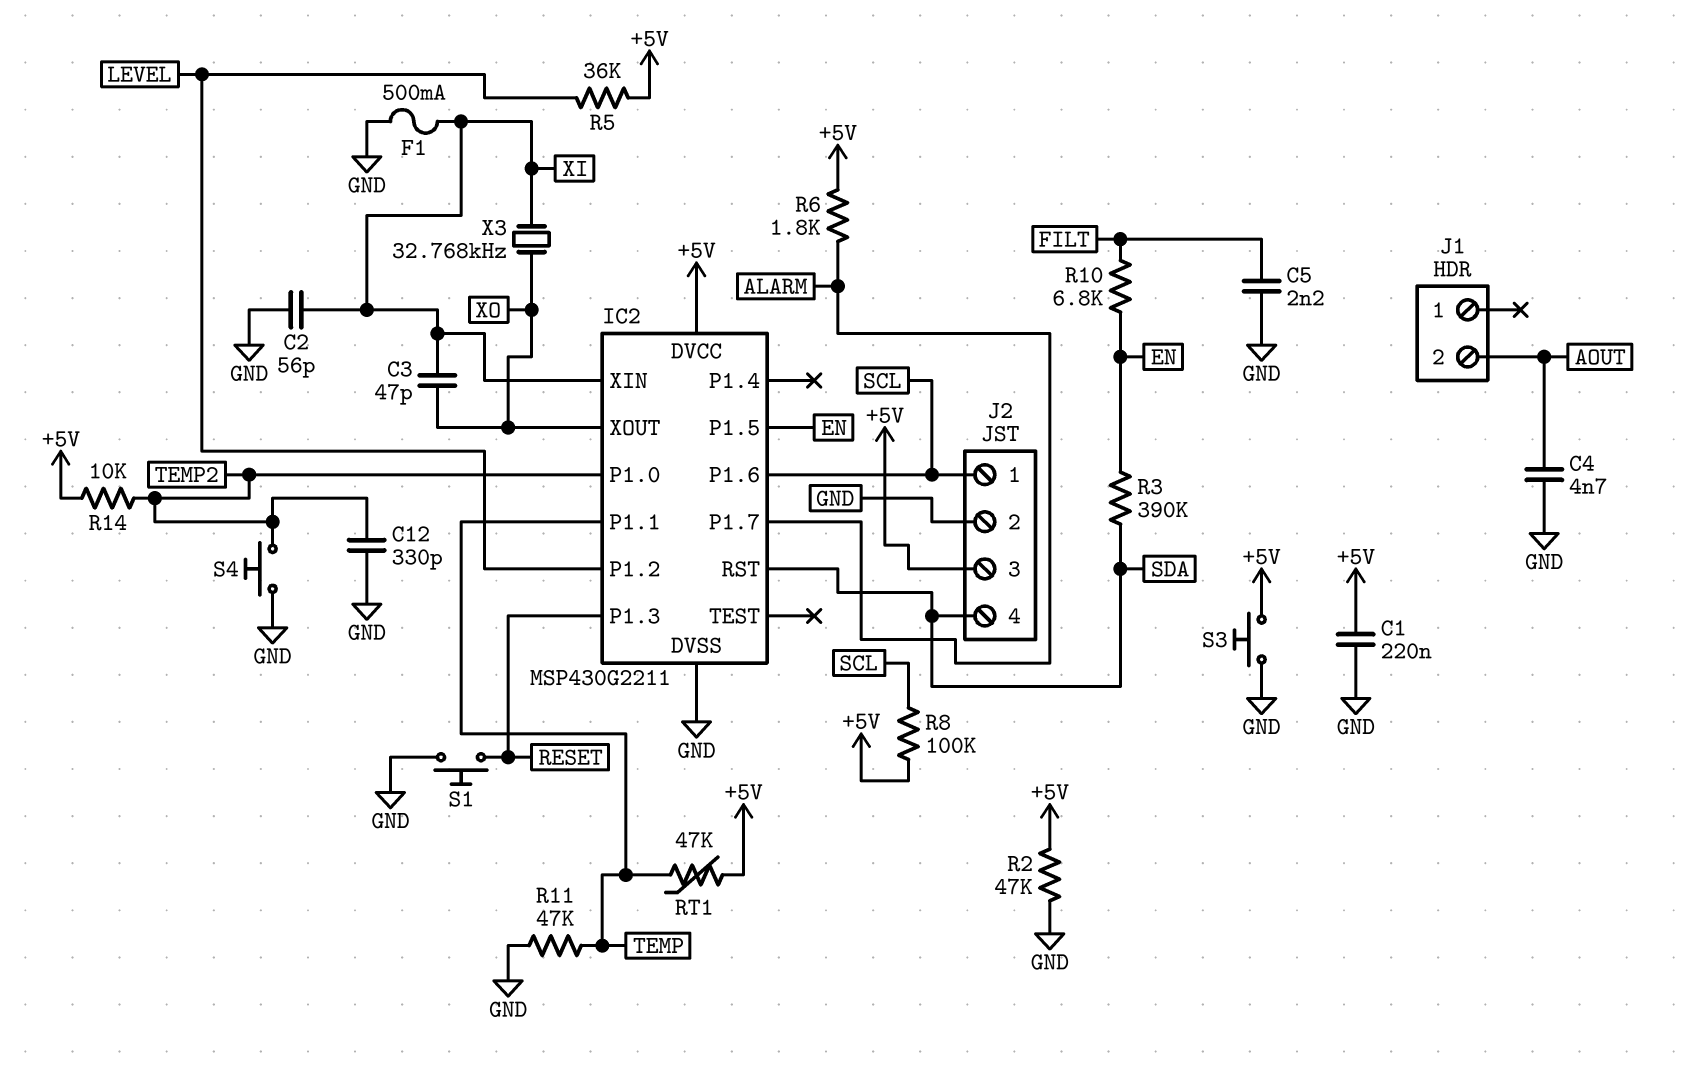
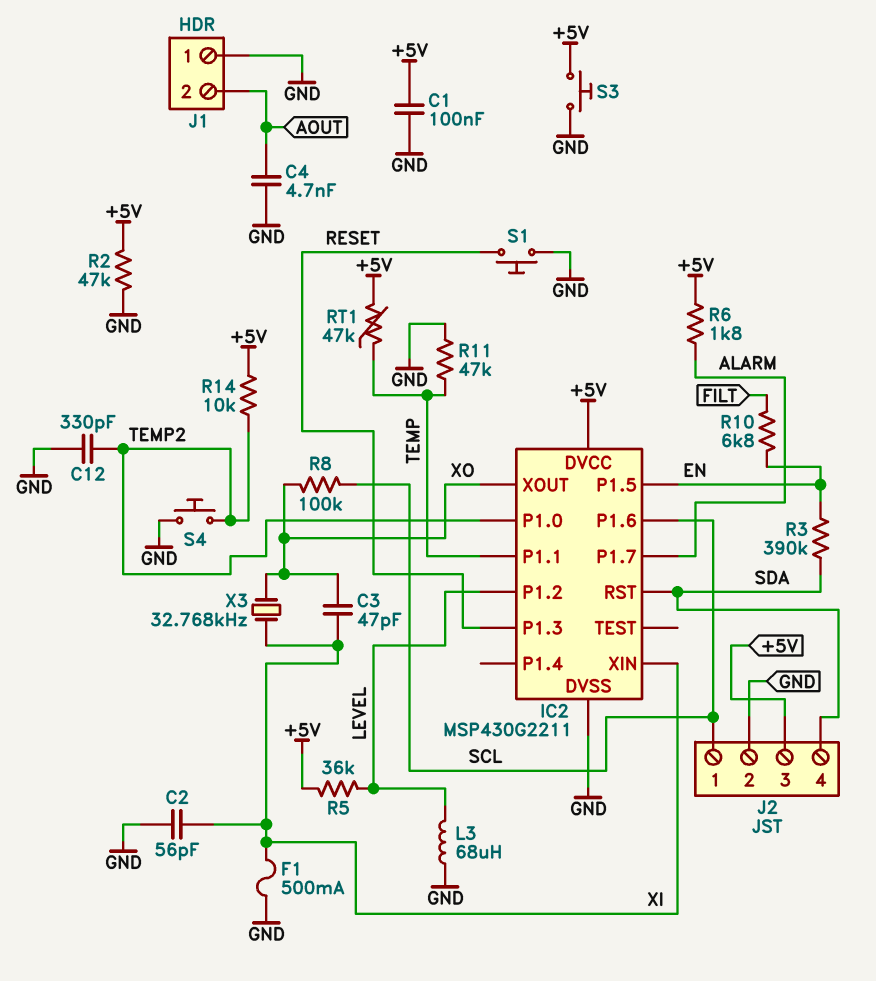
C1: 220nF (+5V, GND) -> 100nF (+5V, GND)
C5: 2.2nF (FILT, GND) -> none
J1 pin 1: none -> GND
L3: none -> 68uH (GND, LEVEL)
R8: 100k (+5V, SCL) -> 100k (SCL, XO)

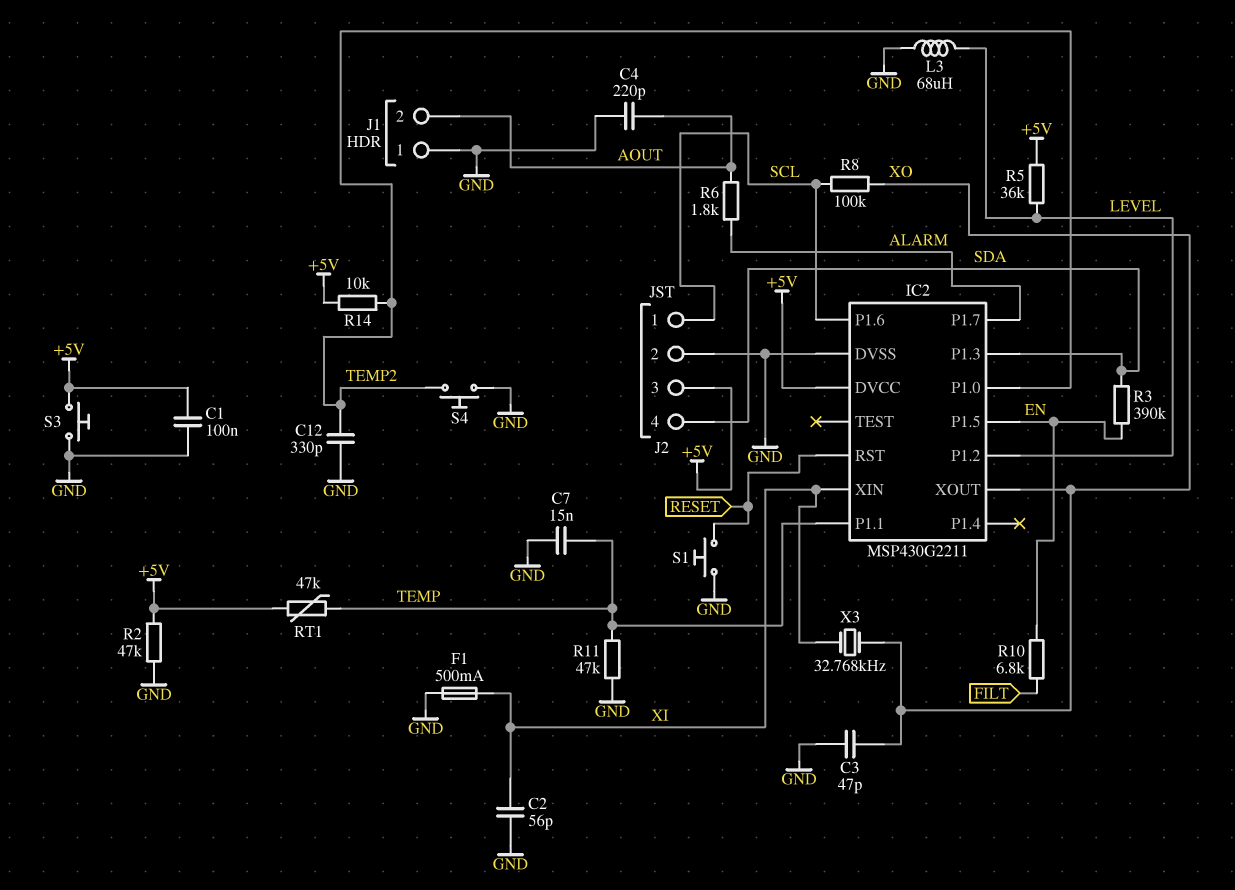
C3: 47pF (XI, XO) -> 47pF (GND, XO)
C4: 4.7nF (AOUT, GND) -> 220pF (AOUT, GND)
C7: none -> 15nF (GND, TEMP)
IC2 pin P1.3: RESET -> SDA
IC2 pin RST: SDA -> RESET
R6: 1.8k (+5V, ALARM) -> 1.8k (ALARM, AOUT)

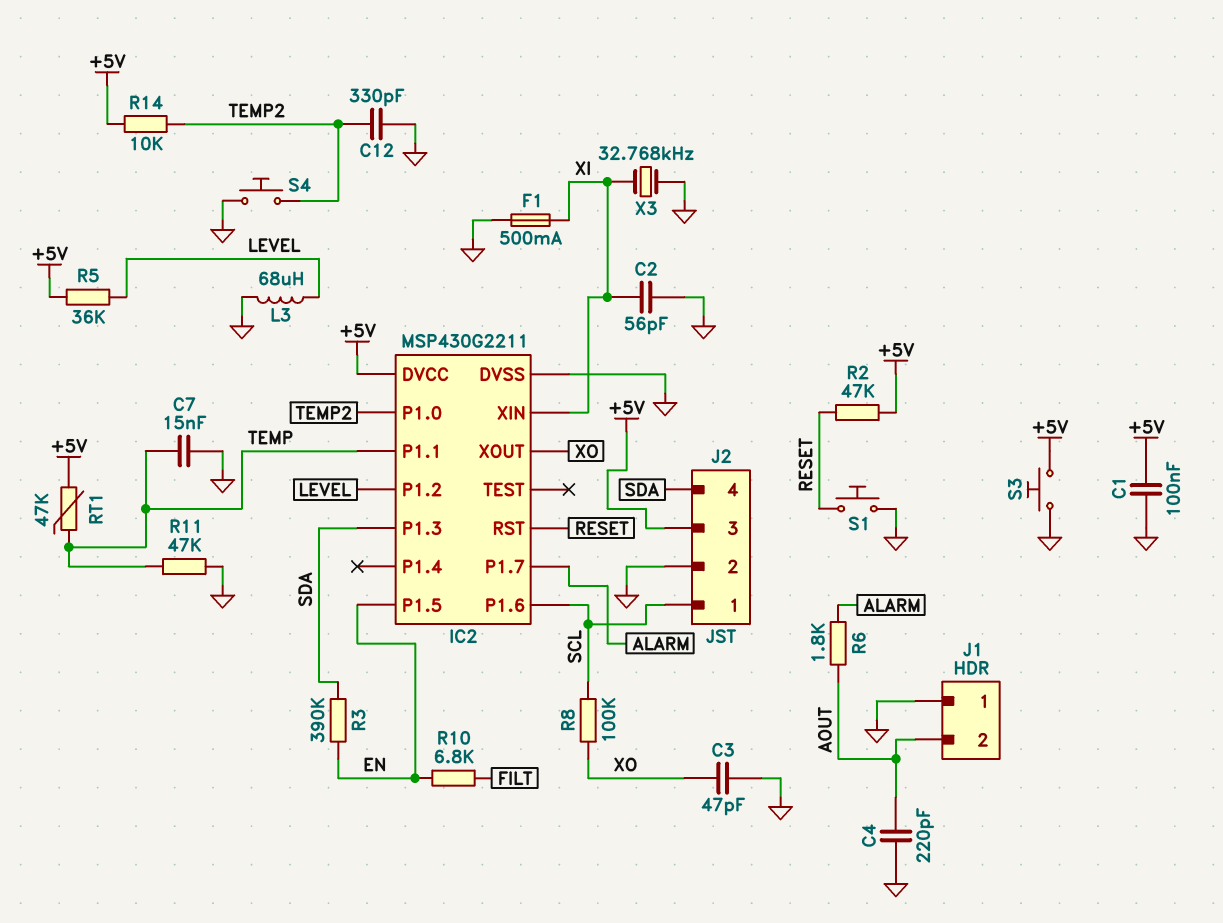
R2: 47k (+5V, GND) -> 47k (+5V, RESET)
X3: 32.768kHz (XI, XO) -> 32.768kHz (GND, XI)

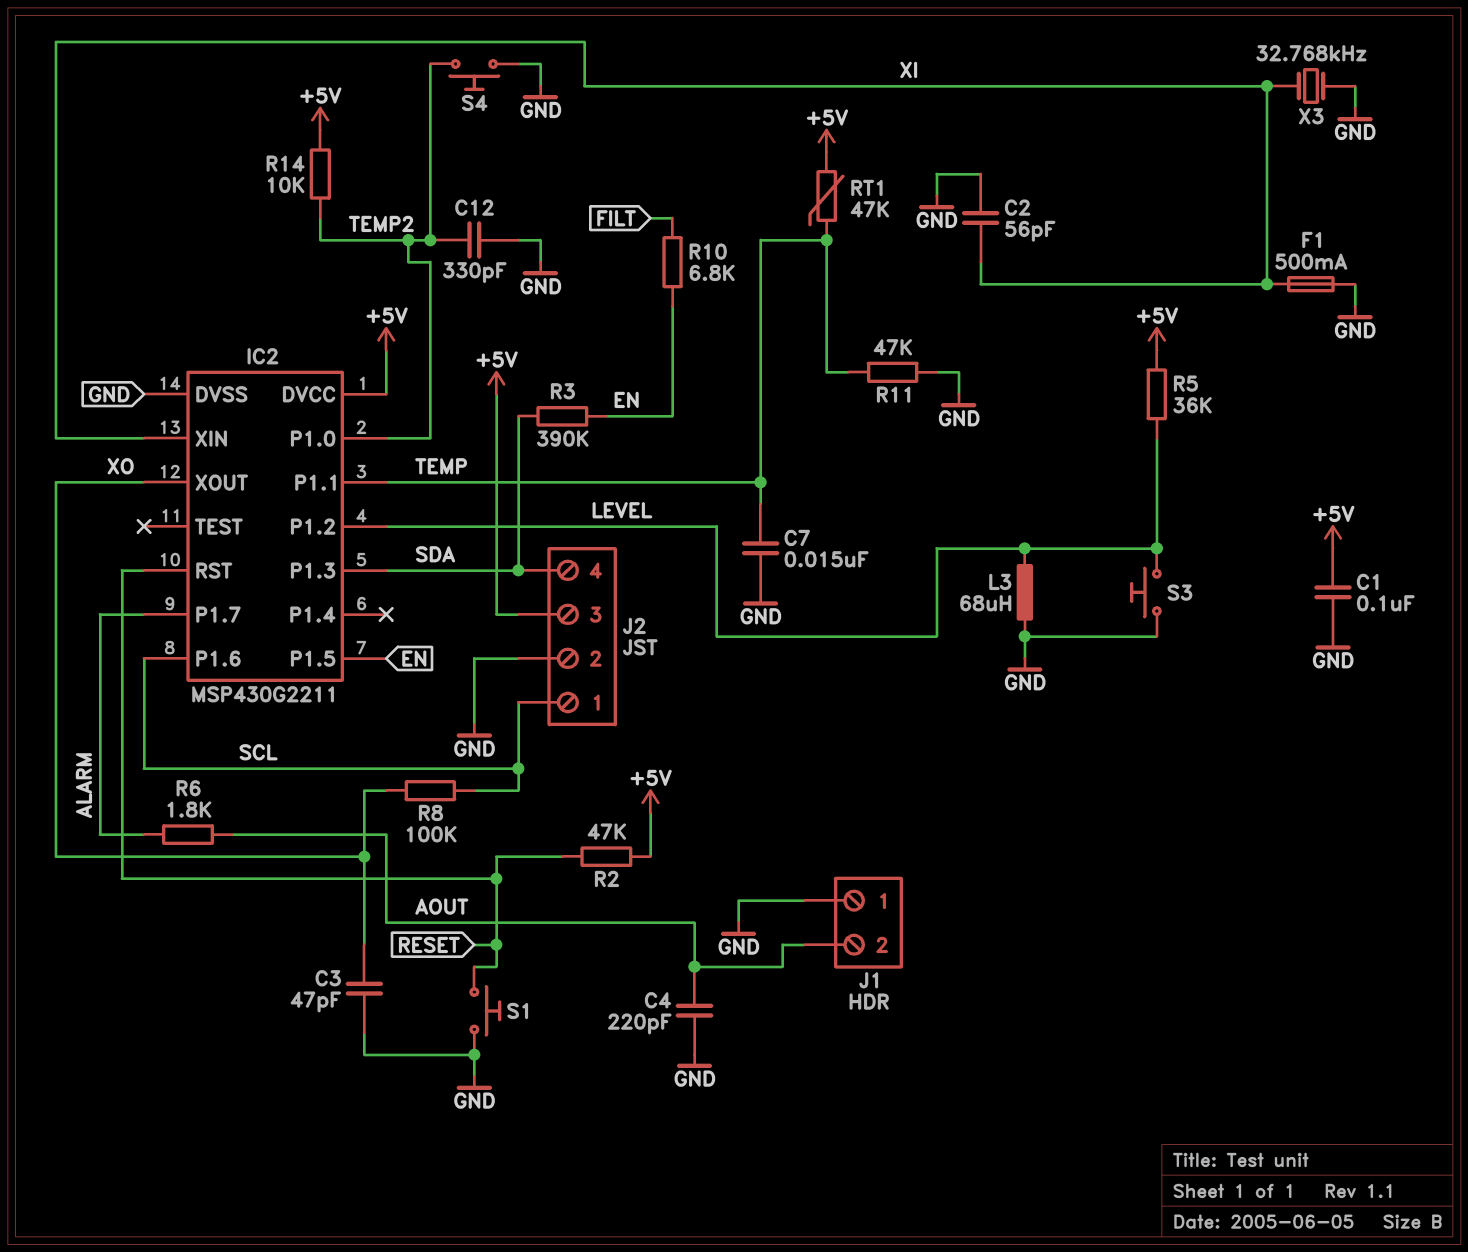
S3: button (+5V, GND) -> button (GND, LEVEL)

